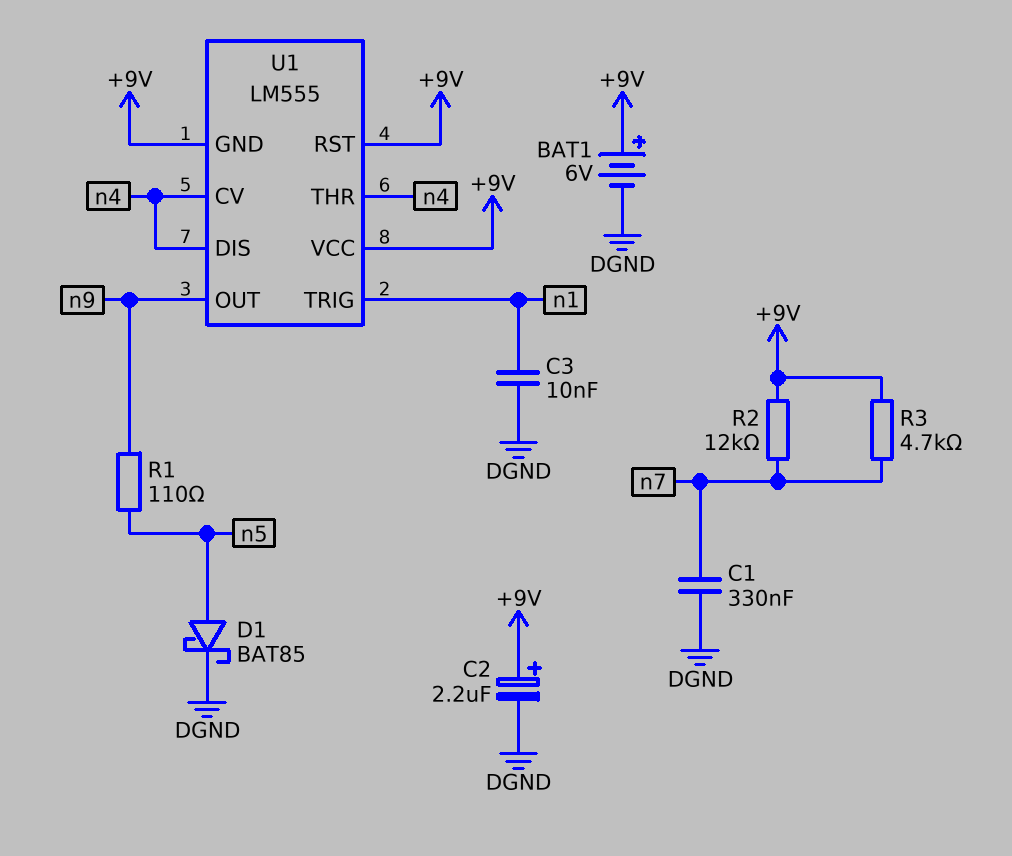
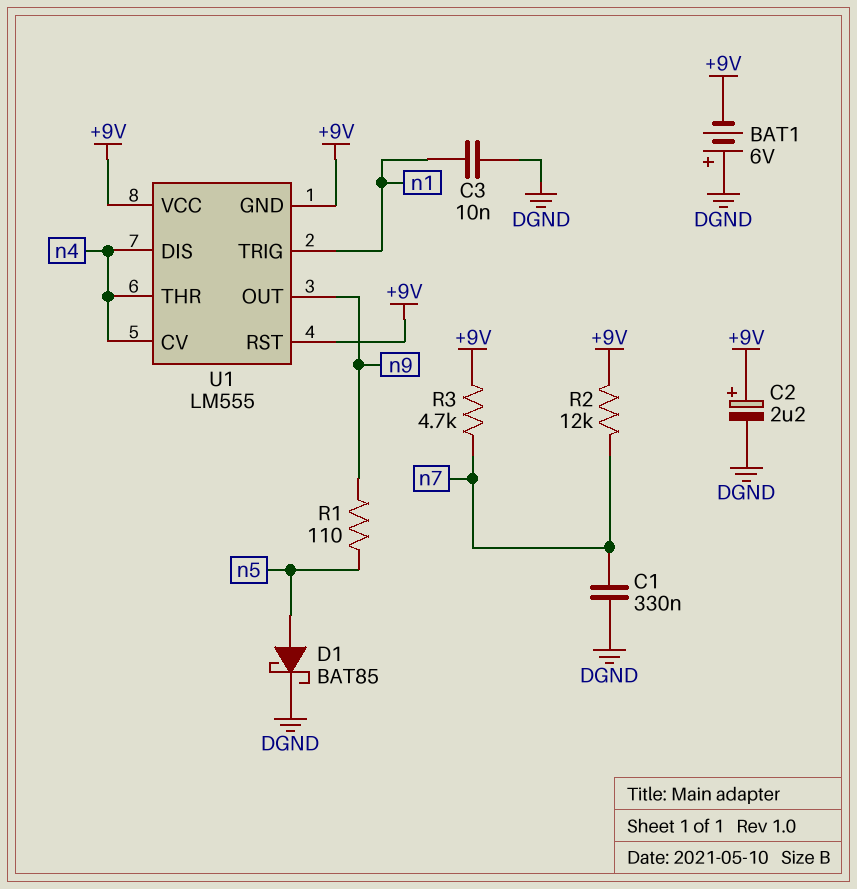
BAT1: 6V (plus +9V, minus DGND) -> 6V (plus DGND, minus +9V)

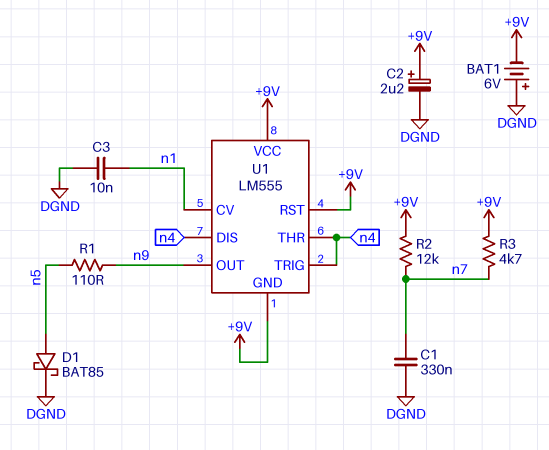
U1 pin CV: n4 -> n1
U1 pin TRIG: n1 -> n4

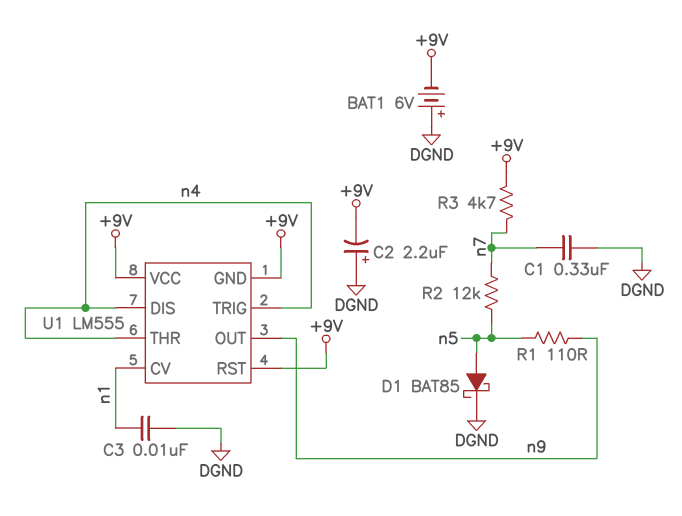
C2: 2.2uF (plus +9V, minus DGND) -> 2.2uF (plus DGND, minus +9V)
R2: 12k (+9V, n7) -> 12k (n5, n7)

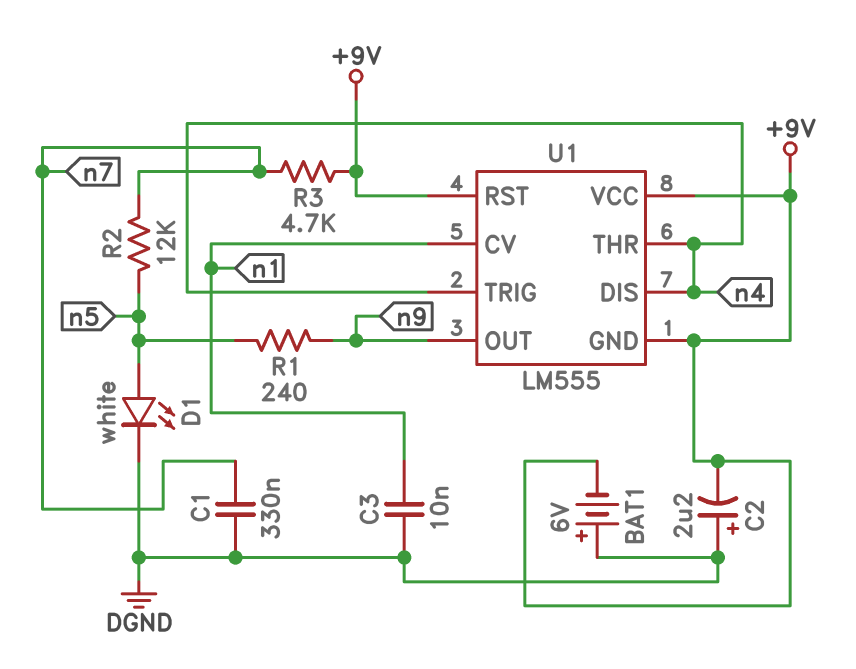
D1: schottky BAT85 (A n5, K DGND) -> LED white (A n5, K DGND)
R1: 110 (n5, n9) -> 240 (n5, n9)

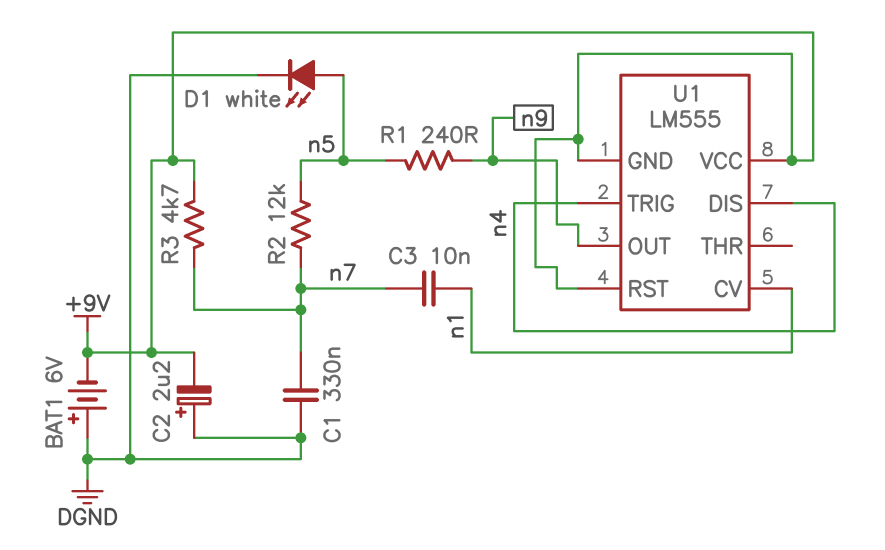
C3: 10nF (DGND, n1) -> 10nF (n1, n7)
U1 pin THR: n4 -> none

